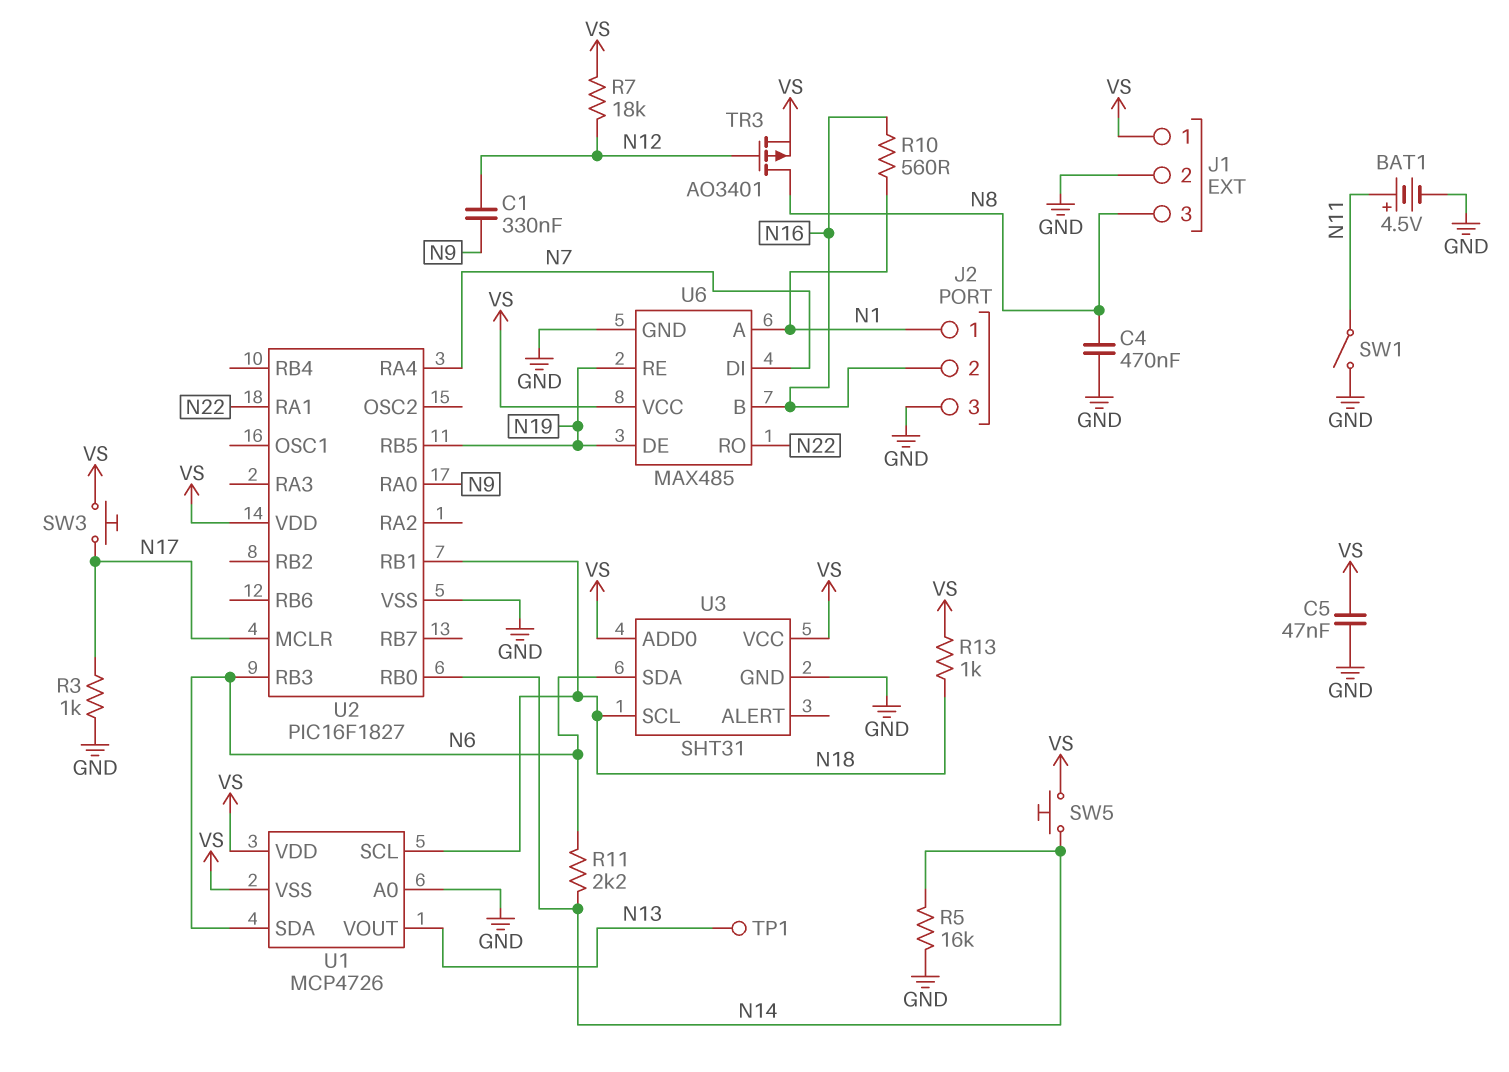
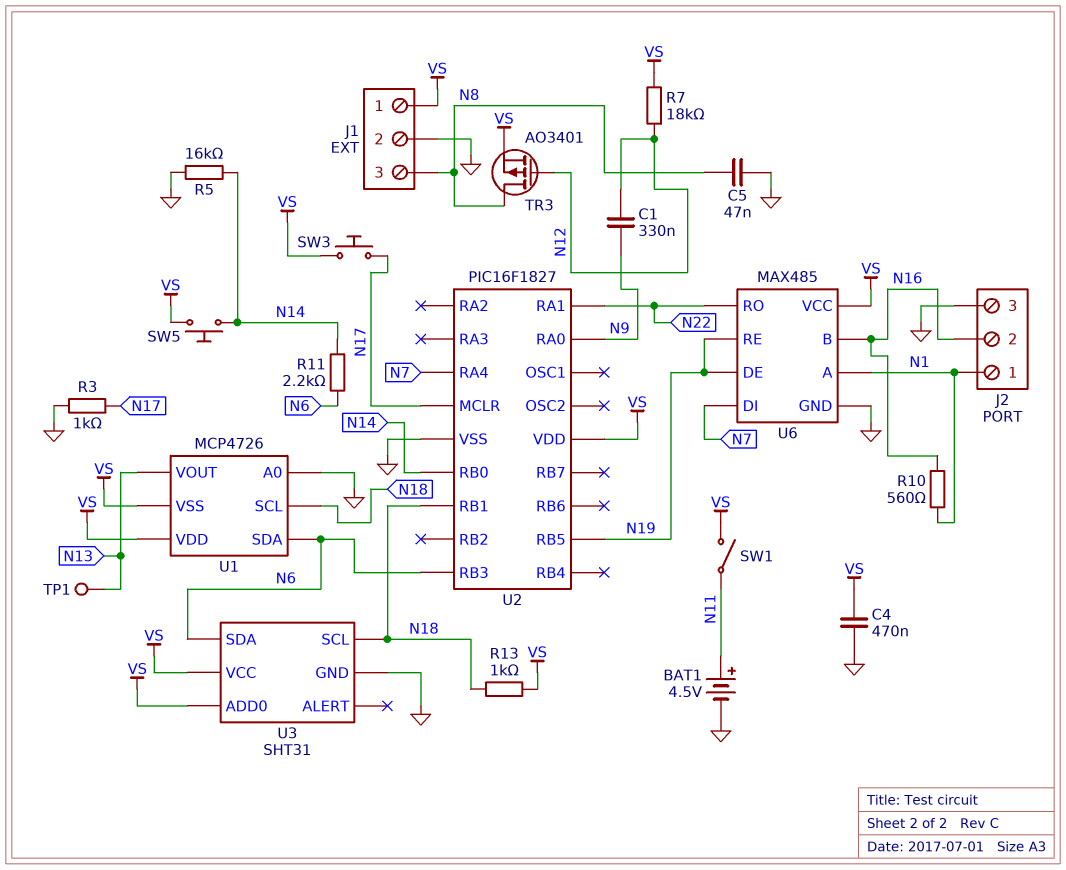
C4: 470nF (GND, N8) -> 470nF (GND, VS)
C5: 47nF (GND, VS) -> 47nF (GND, N8)
SW1: switch (GND, N11) -> switch (N11, VS)

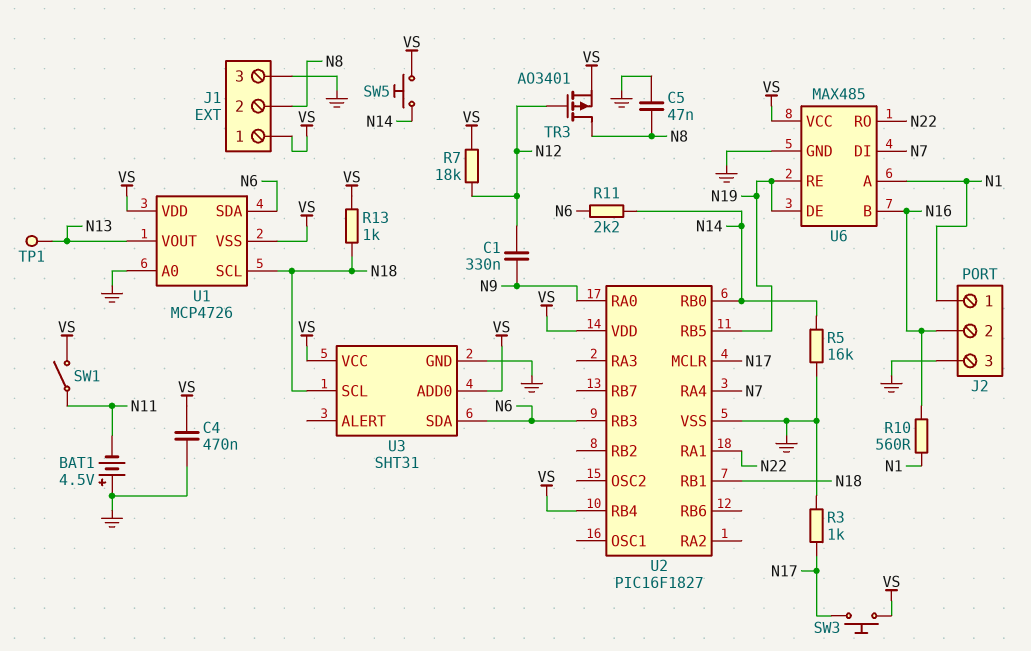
BAT1: 4.5V (plus N11, minus GND) -> 4.5V (plus GND, minus N11)
J1 pin 2: GND -> N8
J1 pin 3: N8 -> GND
U2 pin RB4: none -> VS

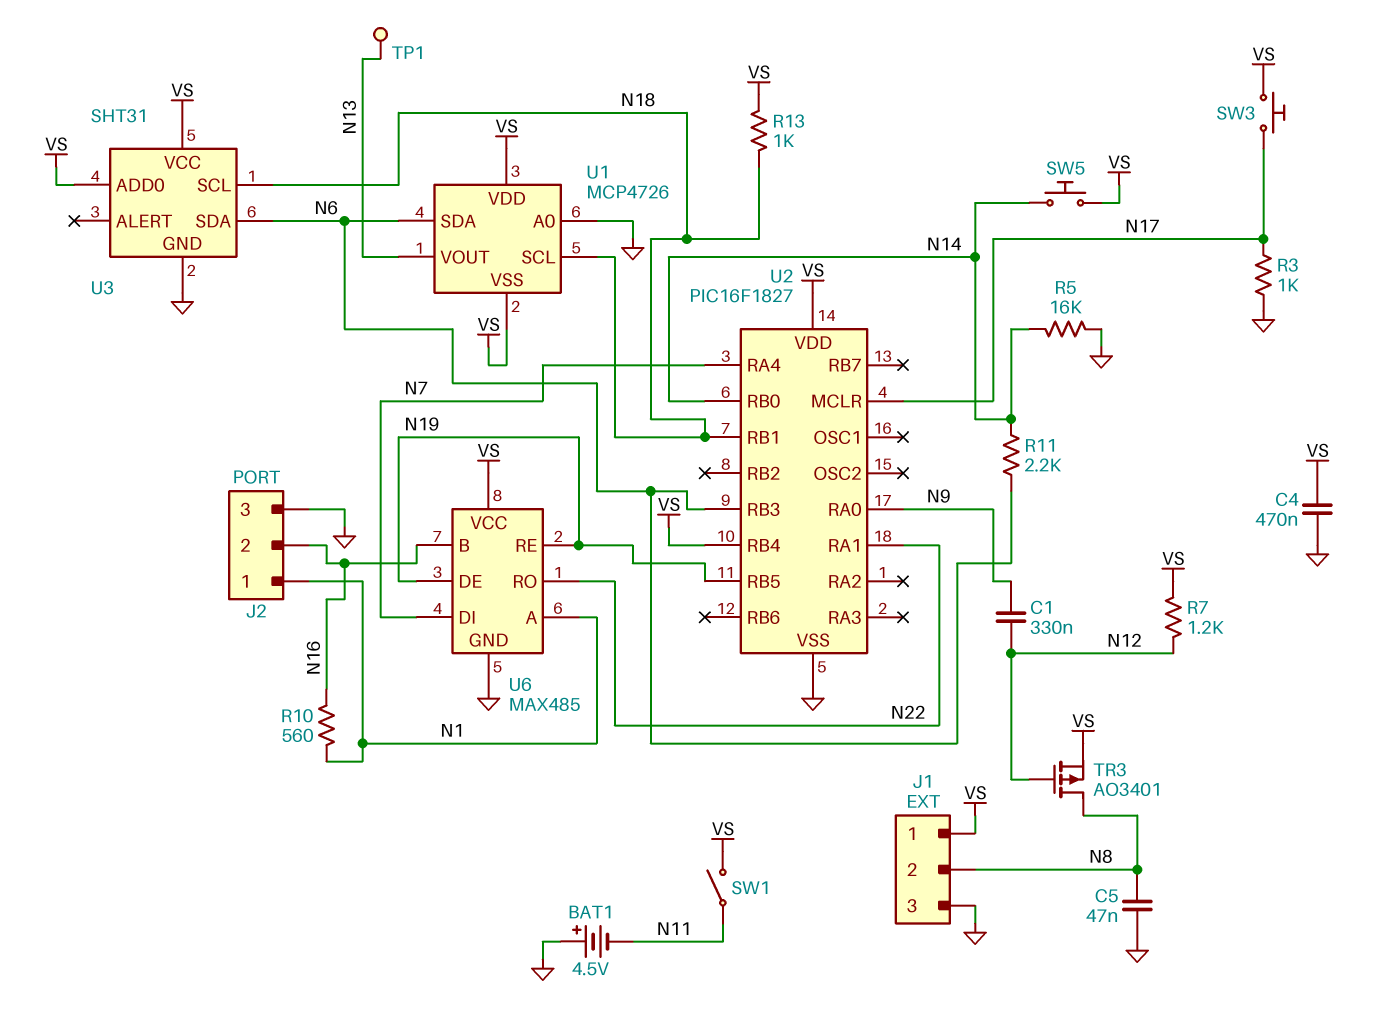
R7: 18k (N12, VS) -> 1.2k (N12, VS)

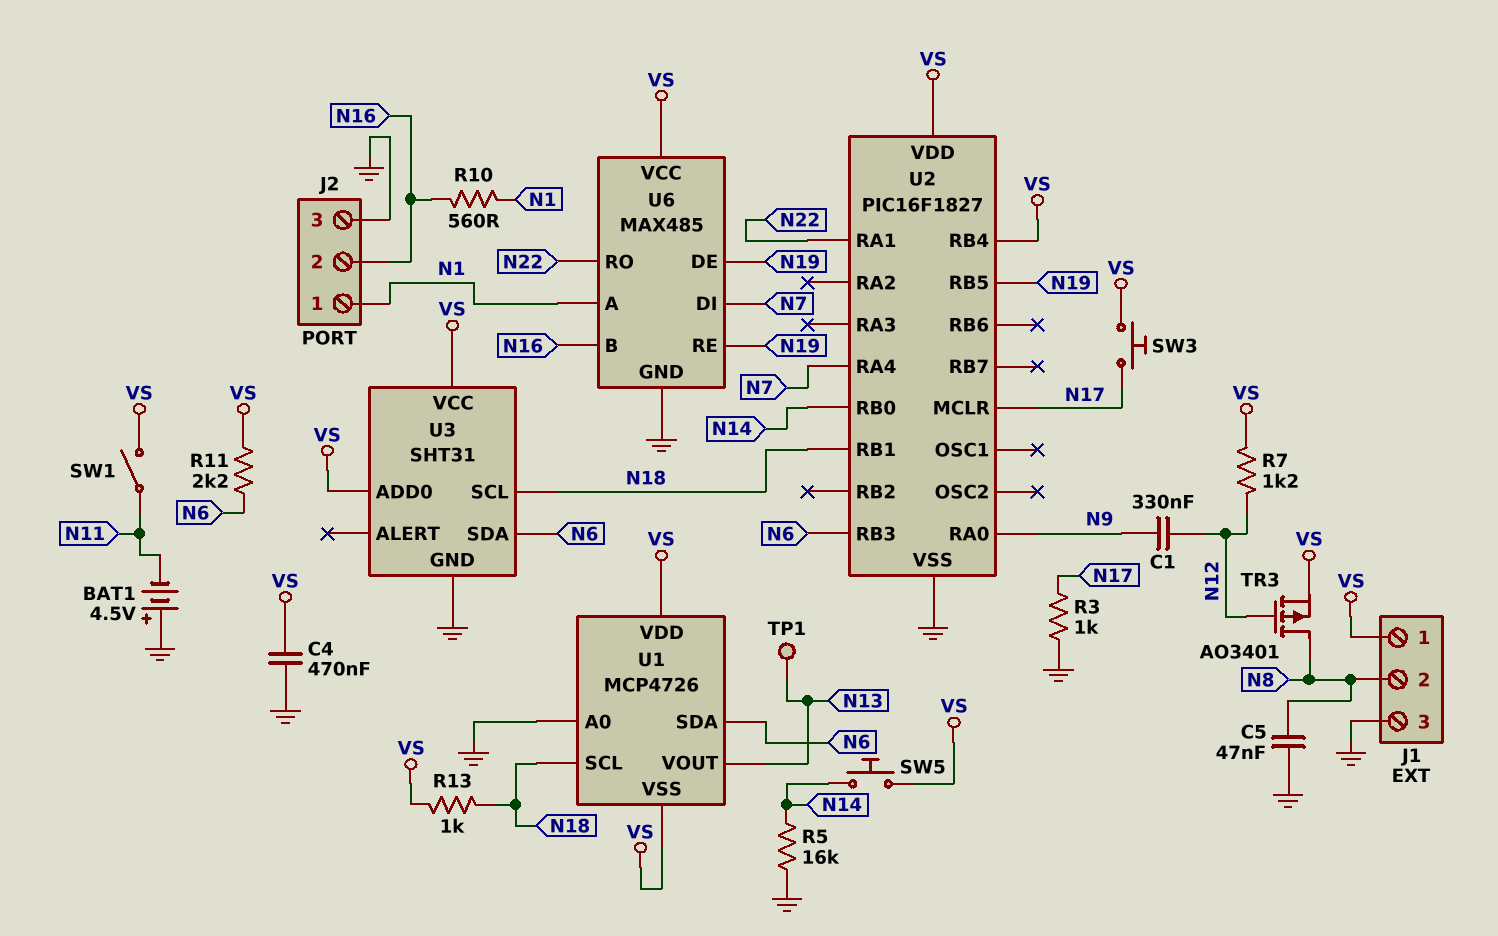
R11: 2.2k (N6, N14) -> 2.2k (N6, VS)

